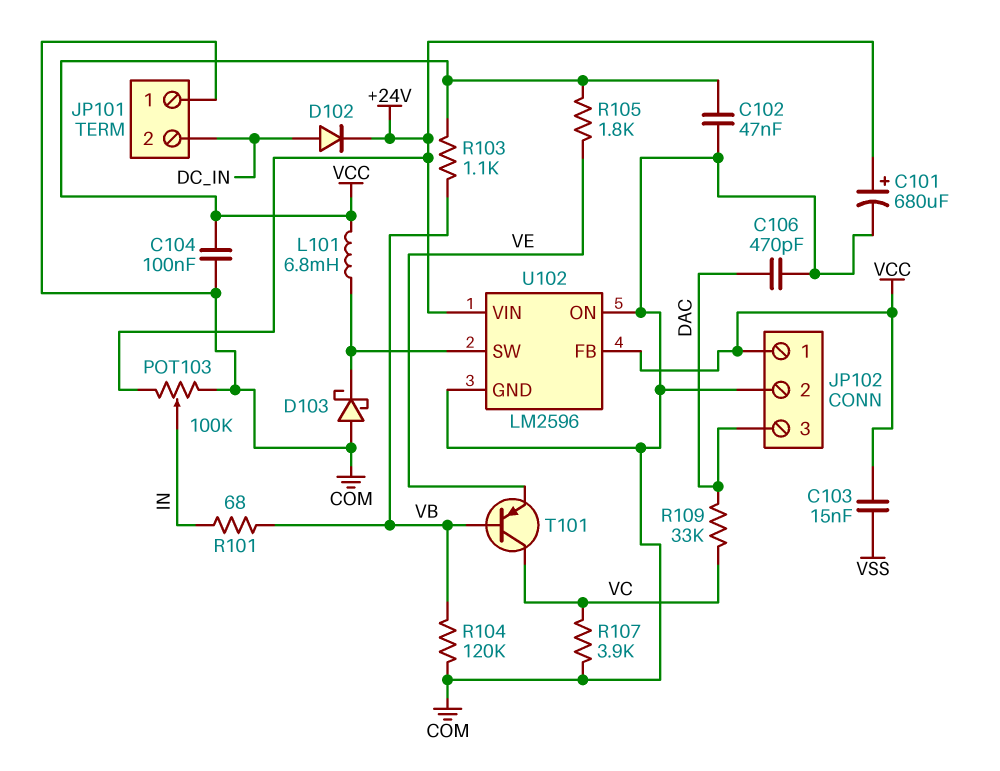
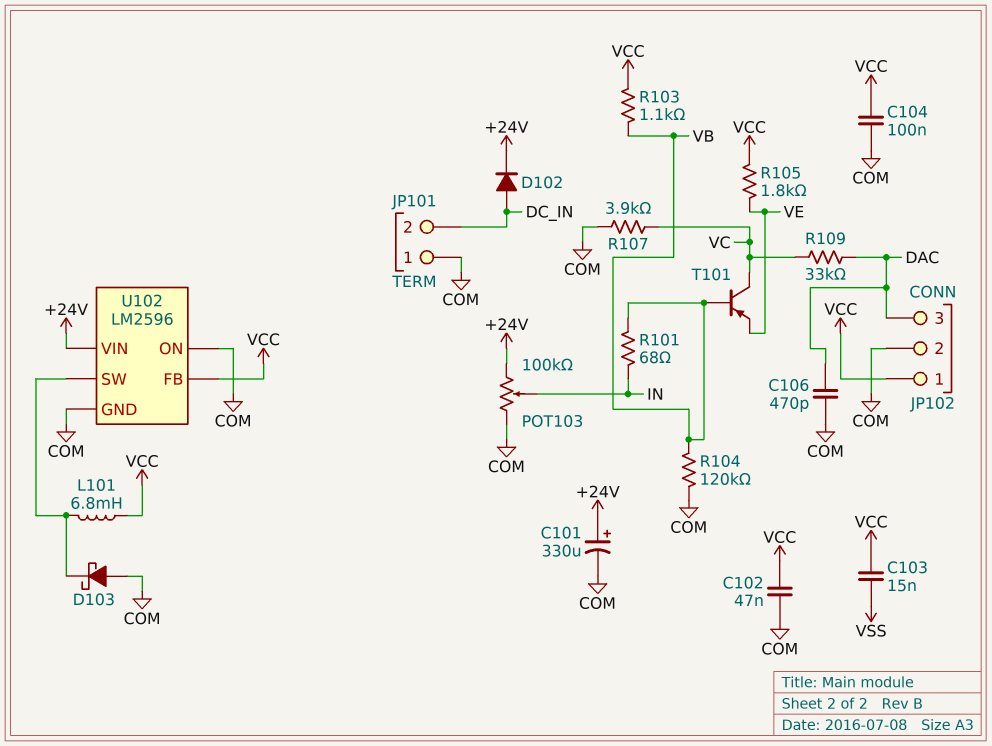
C101: 680uF (plus +24V, minus COM) -> 330uF (plus +24V, minus COM)

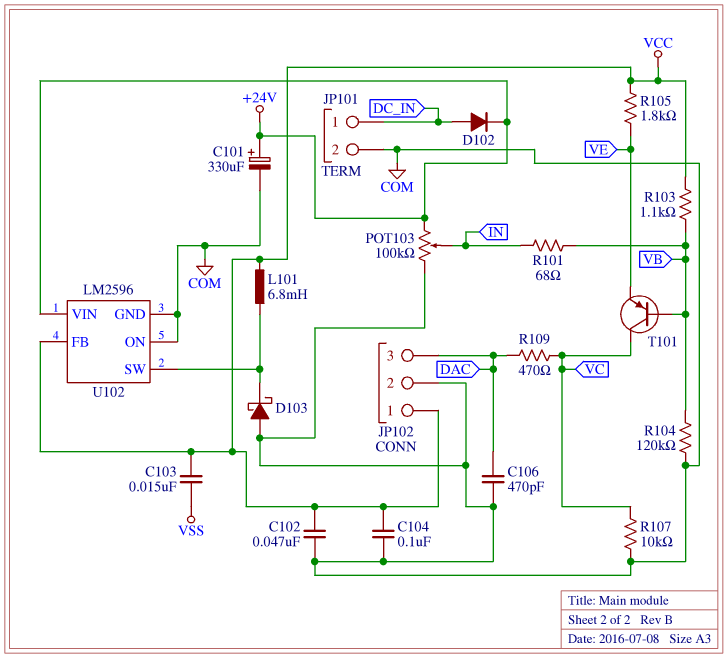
JP101 pin 1: COM -> DC_IN
JP101 pin 2: DC_IN -> COM
R107: 3.9k (COM, VC) -> 10k (COM, VC)
R109: 33k (DAC, VC) -> 470 (DAC, VC)

